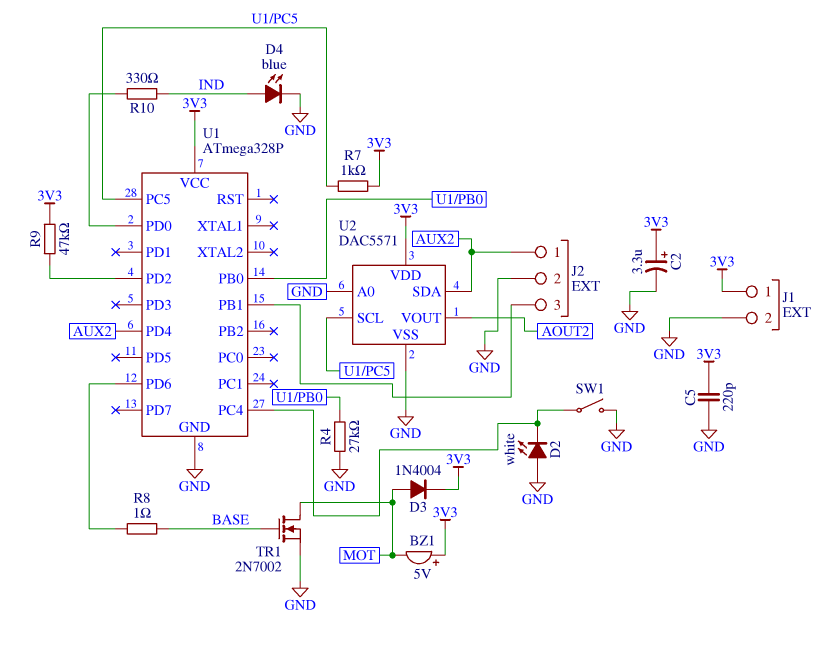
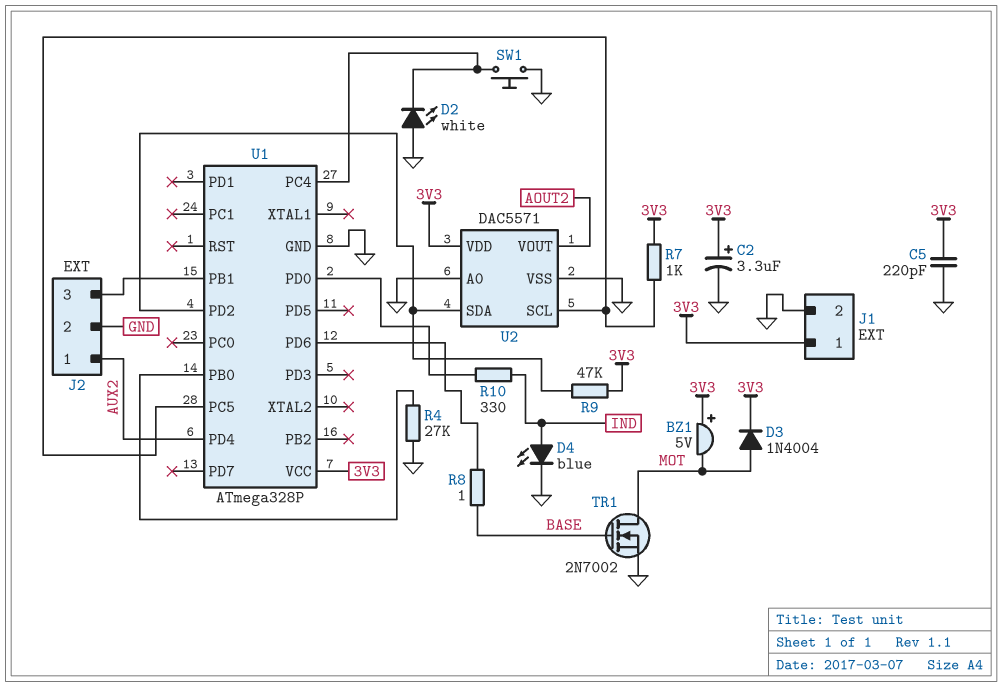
SW1: switch (GND, U1/PC4) -> button (GND, U1/PC4)
U2 pin SDA: AUX2 -> U1/PD2

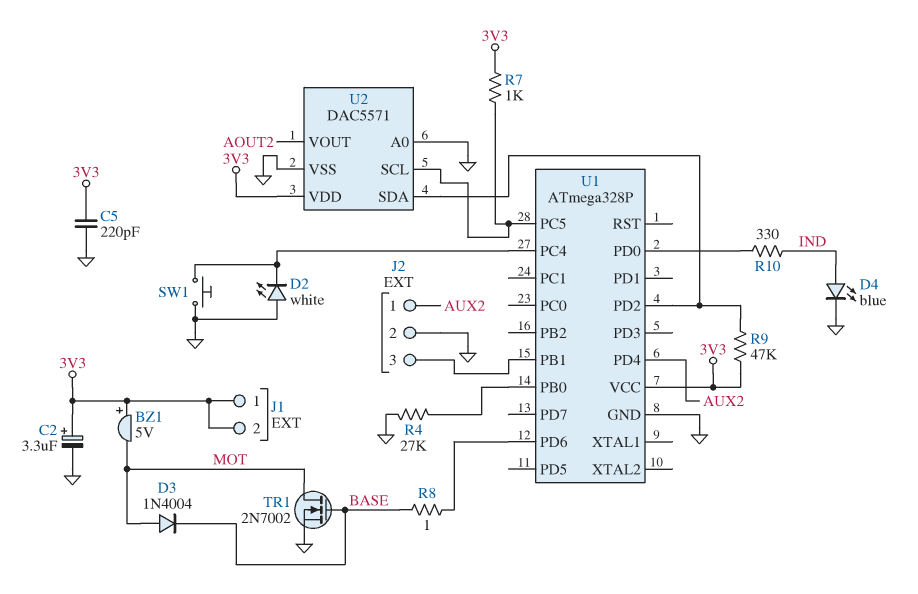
D3: diode 1N4004 (A MOT, K 3V3) -> diode 1N4004 (A MOT, K BASE)
J1 pin 2: GND -> 3V3

